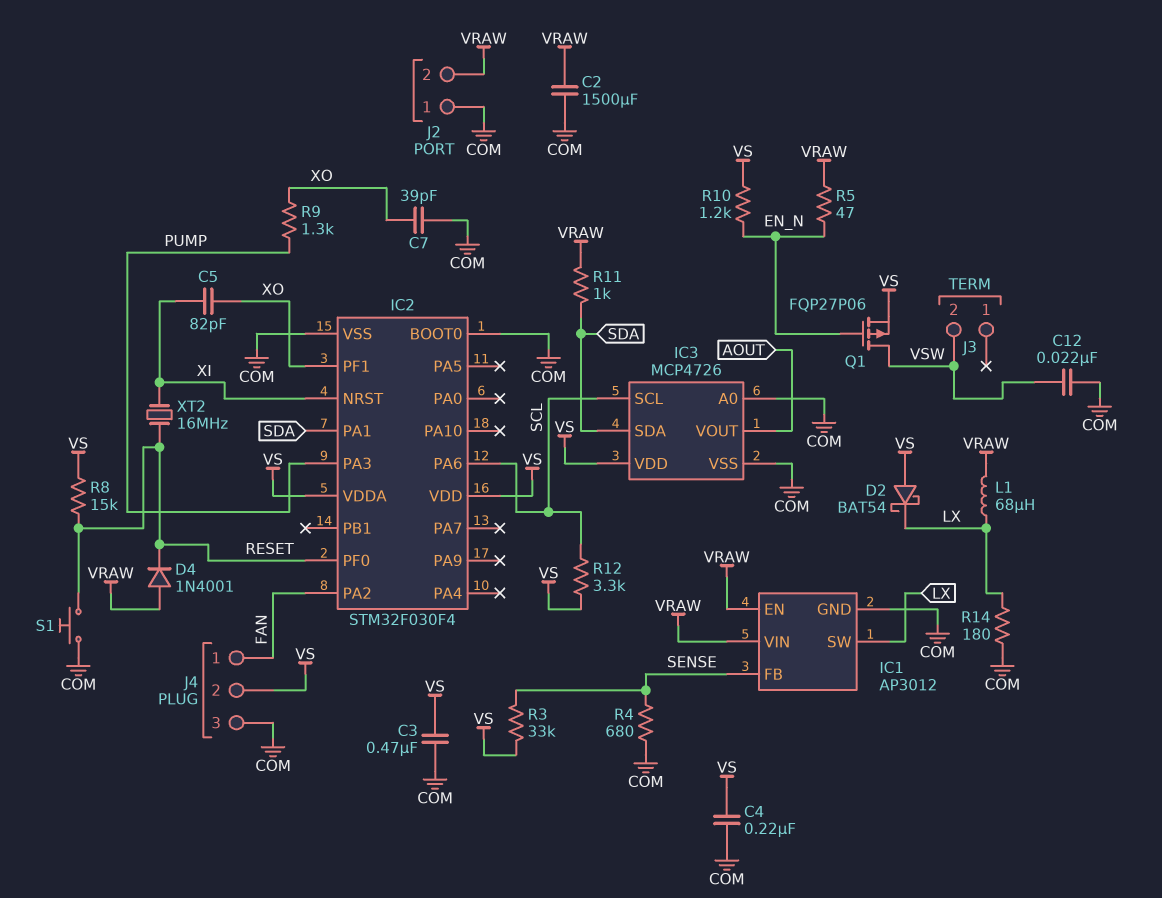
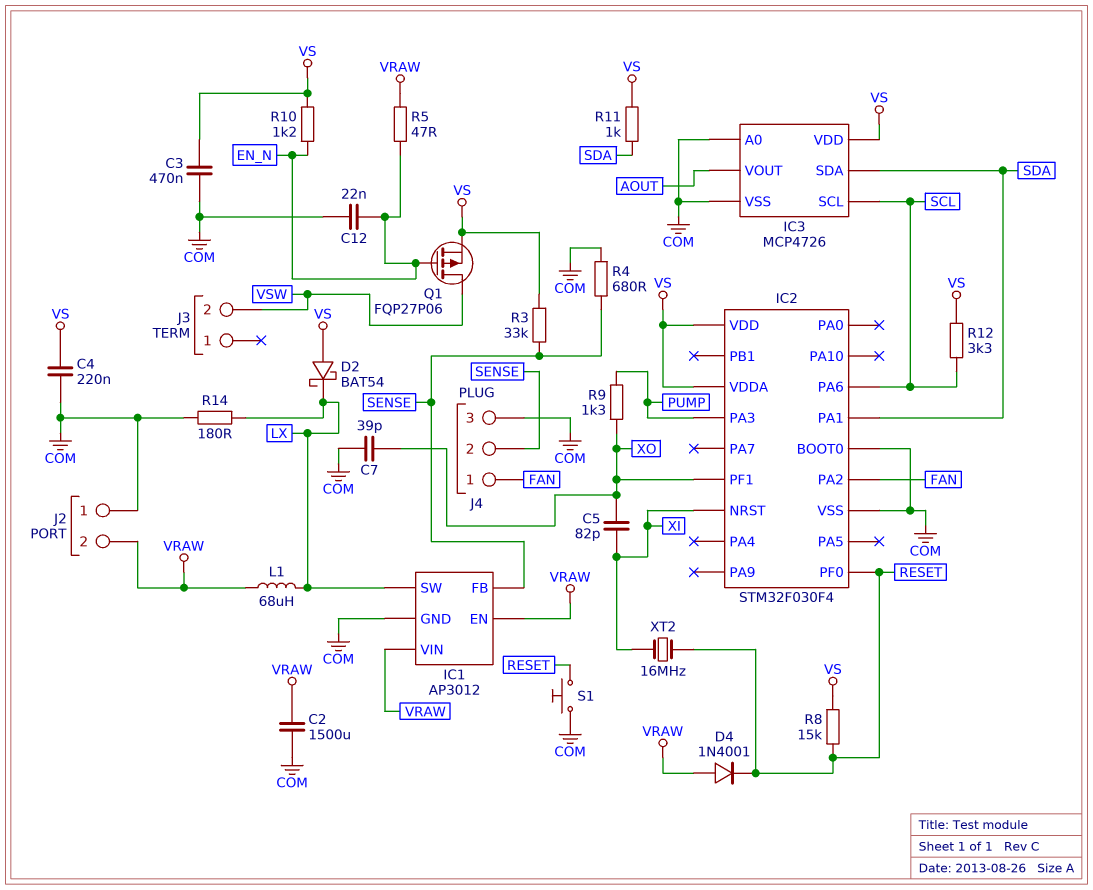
C12: 22nF (COM, VSW) -> 22nF (COM, EN_N)
J4 pin 2: VS -> SENSE
R11: 1k (SDA, VRAW) -> 1k (SDA, VS)

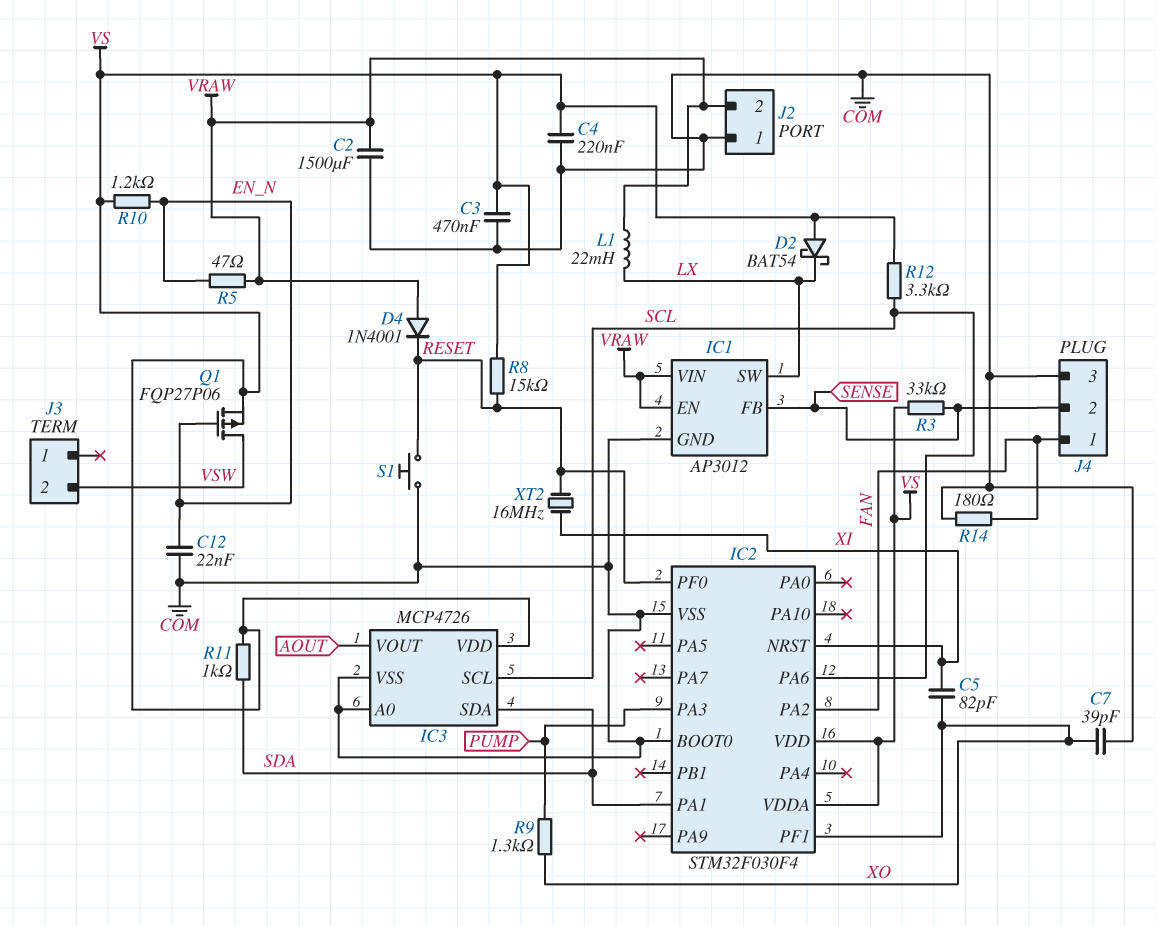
L1: 68uH (LX, VRAW) -> 22mH (LX, VRAW)
R4: 680 (COM, SENSE) -> none
R14: 180 (COM, LX) -> 180 (COM, FAN)

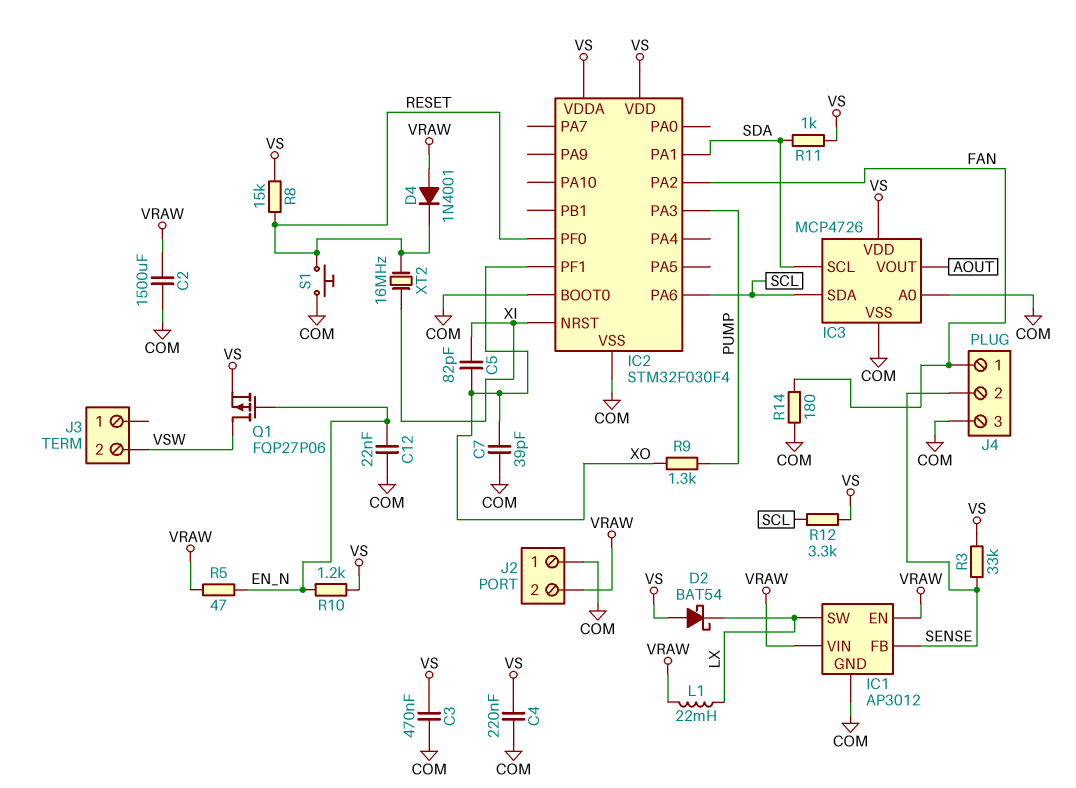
IC3 pin SCL: SCL -> SDA
IC3 pin SDA: SDA -> SCL

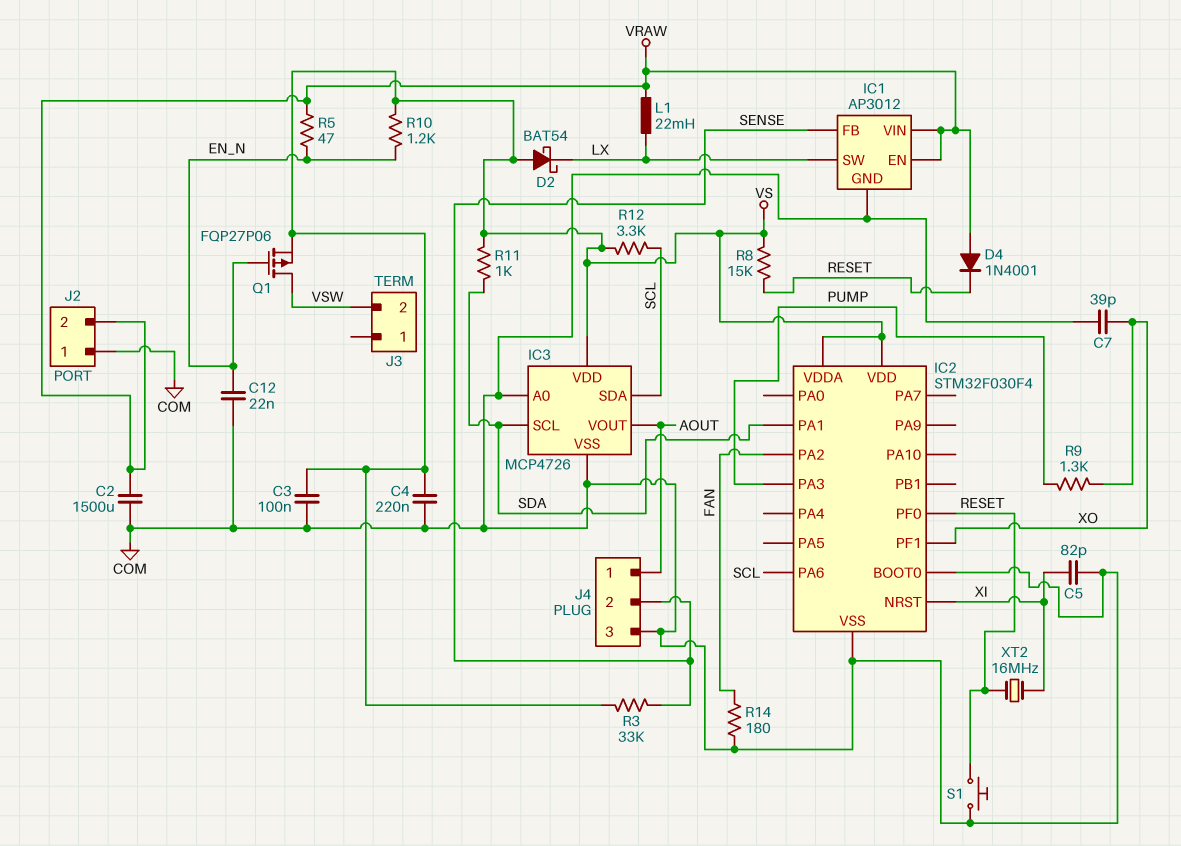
C3: 470nF (COM, VS) -> 100nF (COM, VS)
C5: 82pF (XI, XO) -> 82pF (COM, XI)
J4 pin 1: FAN -> AOUT

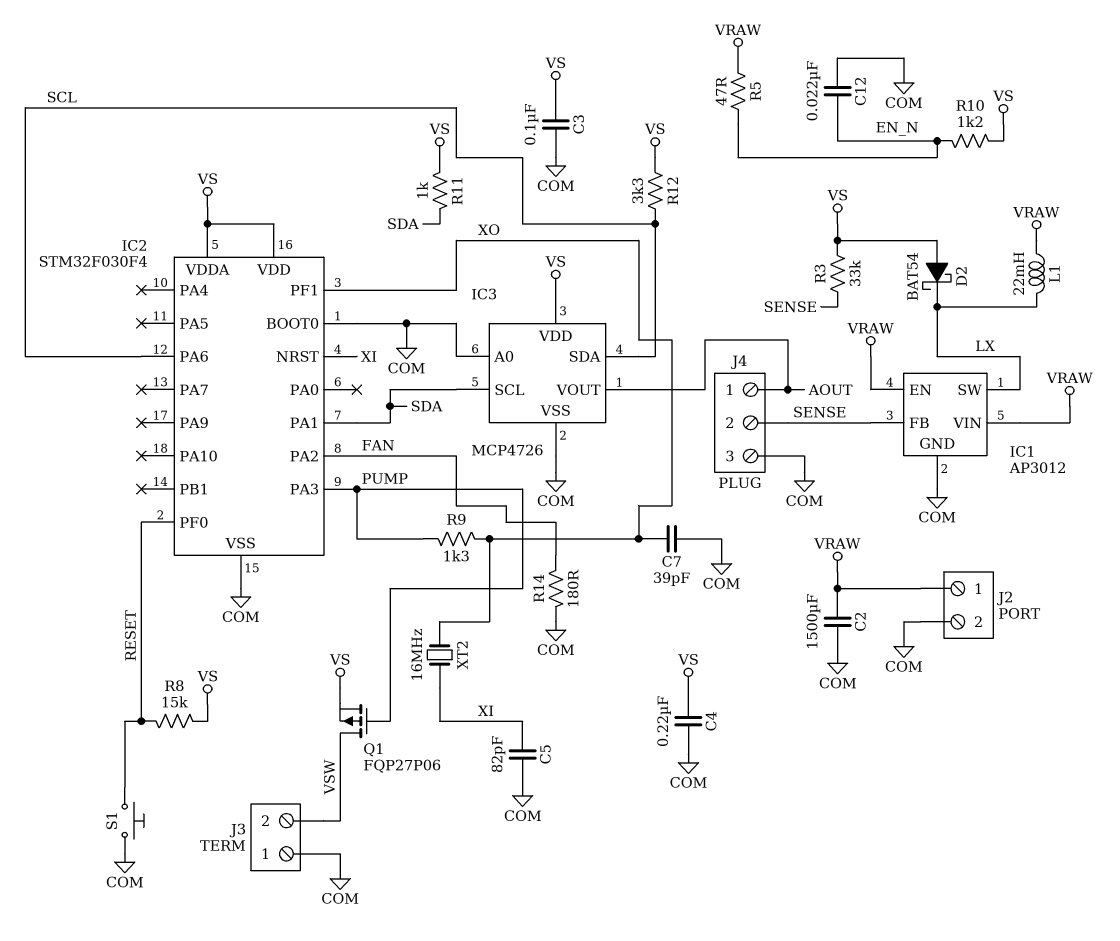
D4: diode 1N4001 (A VRAW, K RESET) -> none
J2 pin 1: COM -> VRAW
J2 pin 2: VRAW -> COM
J3 pin 1: none -> COM
Q1: PMOS FQP27P06 (G EN_N, D VSW, S VS) -> PMOS FQP27P06 (G PUMP, D VSW, S VS)
XT2: 16MHz (RESET, XI) -> 16MHz (XI, XO)

